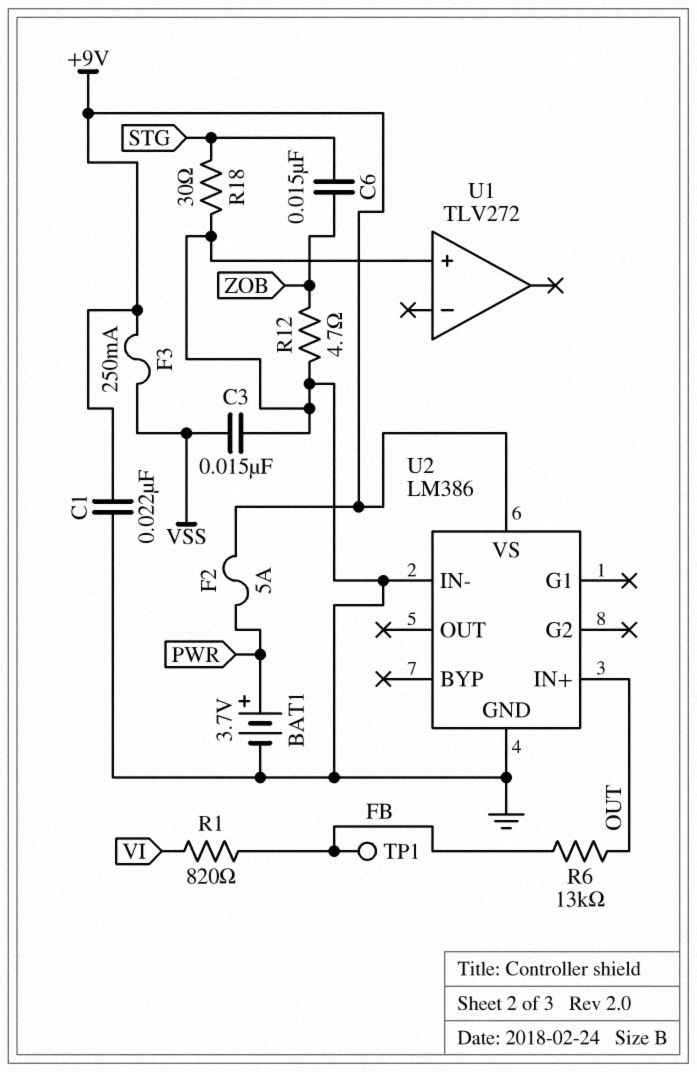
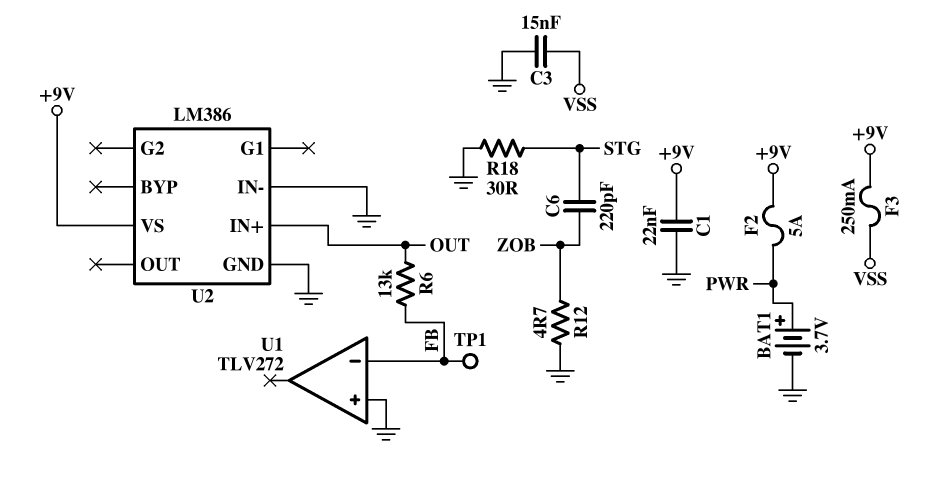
C6: 15nF (STG, ZOB) -> 220pF (STG, ZOB)
R1: 820 (FB, VI) -> none
U1 pin in-: none -> FB

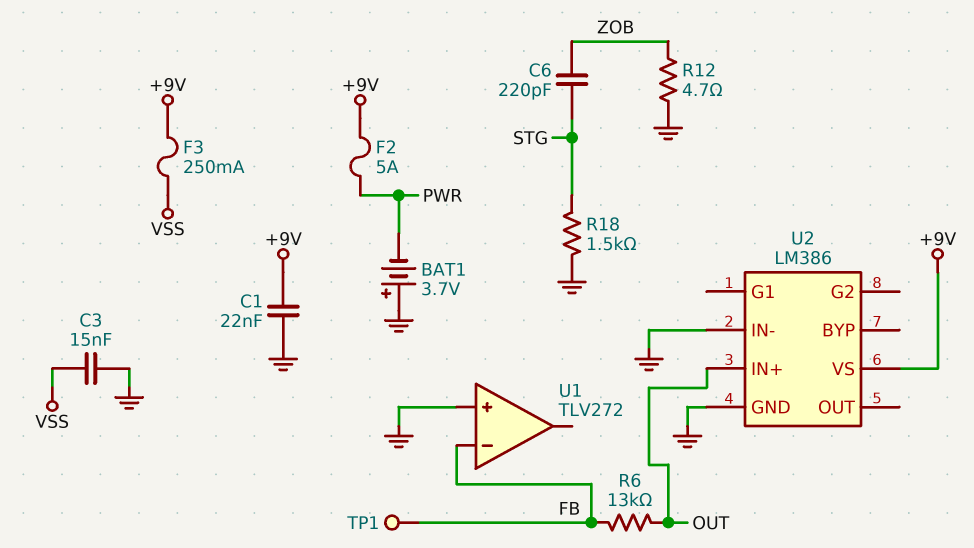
BAT1: 3.7V (plus PWR, minus GND) -> 3.7V (plus GND, minus PWR)
R18: 30 (GND, STG) -> 1.5k (GND, STG)

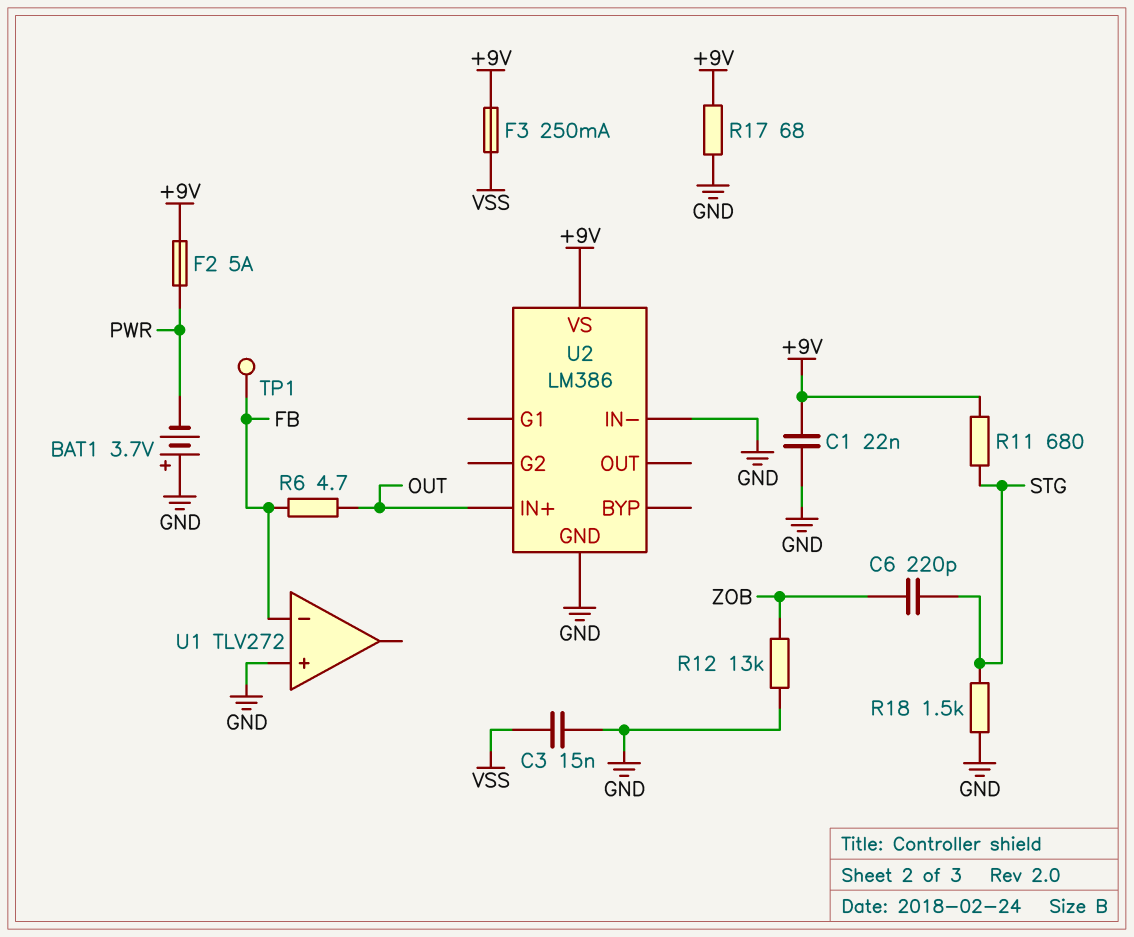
R6: 13k (FB, OUT) -> 4.7 (FB, OUT)
R11: none -> 680 (+9V, STG)
R12: 4.7 (GND, ZOB) -> 13k (GND, ZOB)
R17: none -> 68 (+9V, GND)

